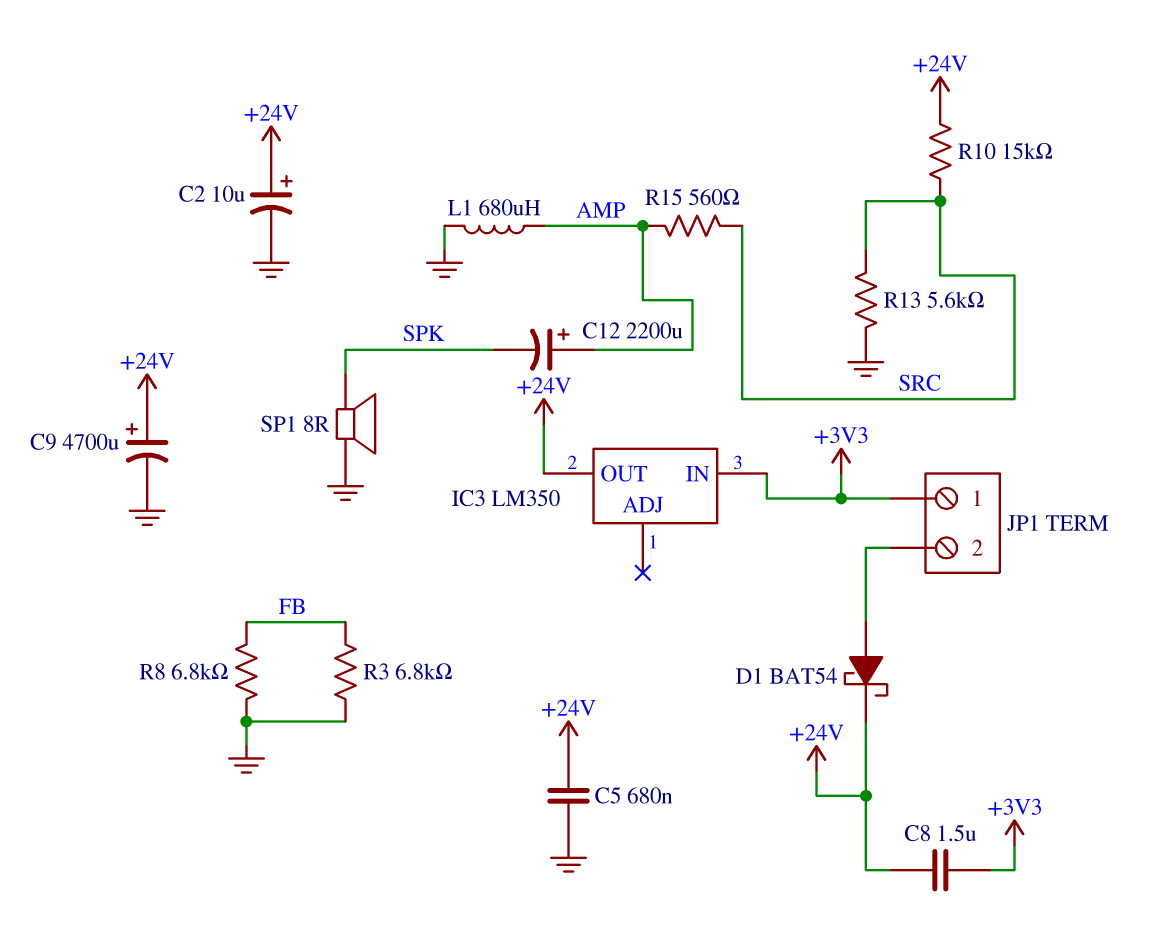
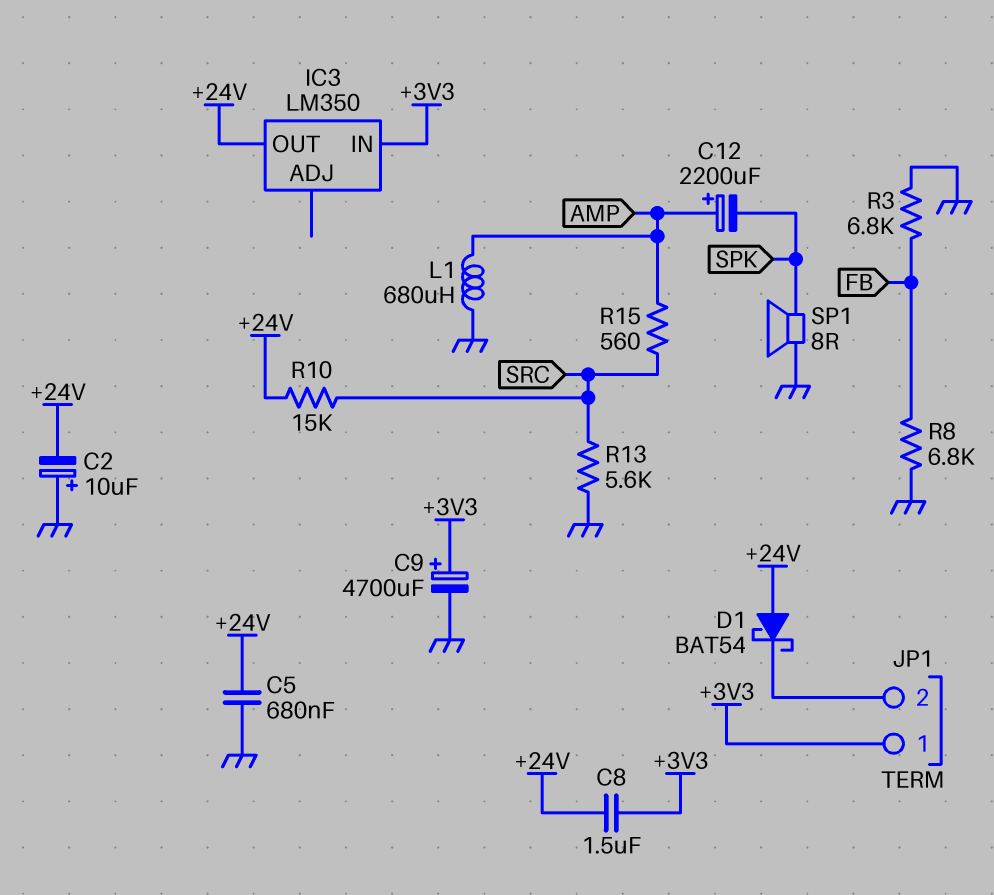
C2: 10uF (plus +24V, minus GND) -> 10uF (plus GND, minus +24V)
C9: 4700uF (plus +24V, minus GND) -> 4700uF (plus +3V3, minus GND)
D1: schottky BAT54 (A JP1/2, K +24V) -> schottky BAT54 (A +24V, K JP1/2)

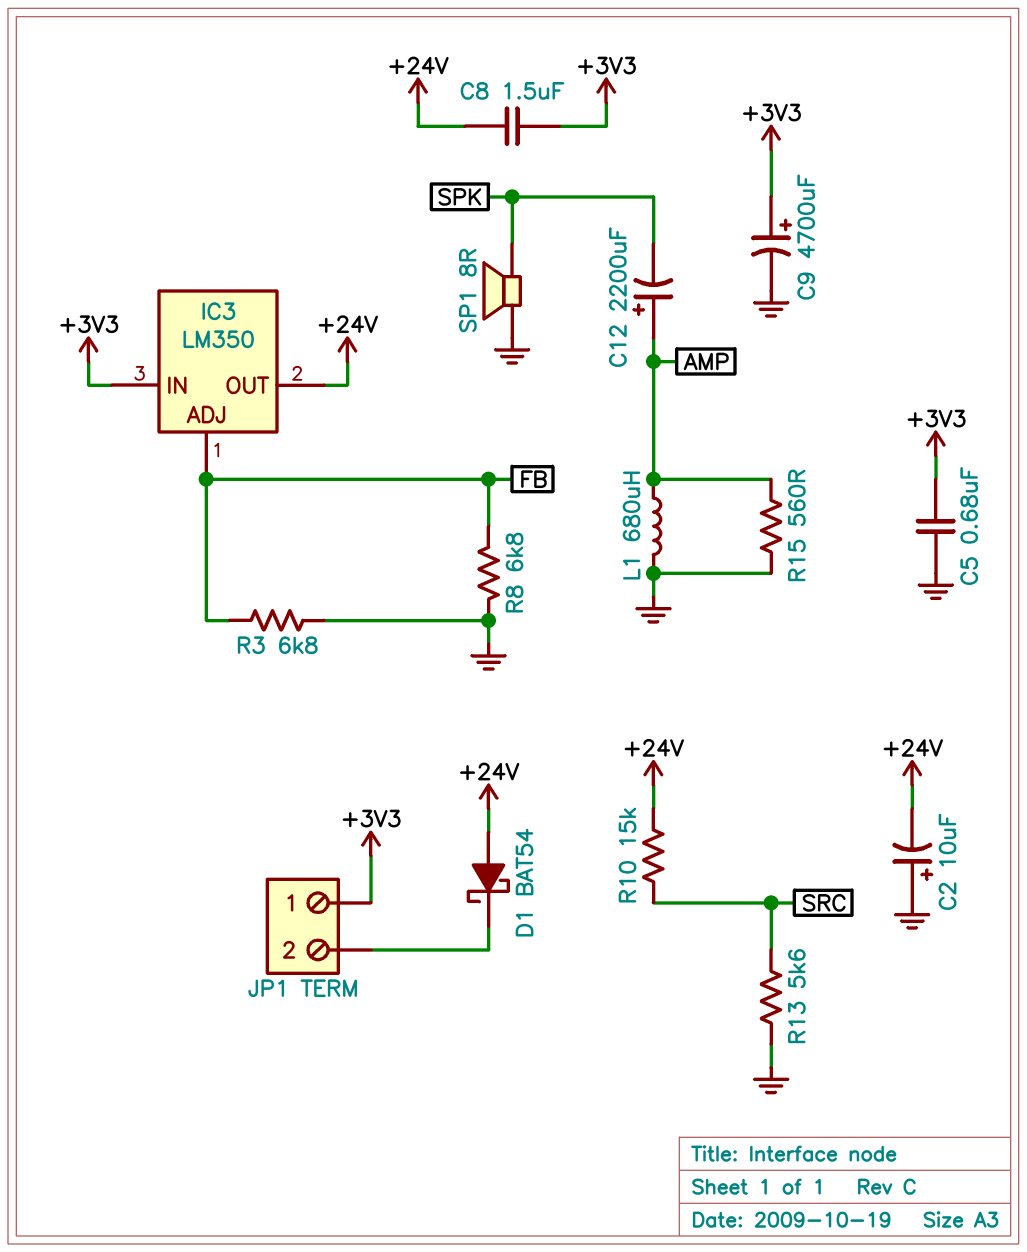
C5: 680nF (+24V, GND) -> 680nF (+3V3, GND)
IC3 pin ADJ: none -> FB
R15: 560 (AMP, SRC) -> 560 (AMP, GND)

